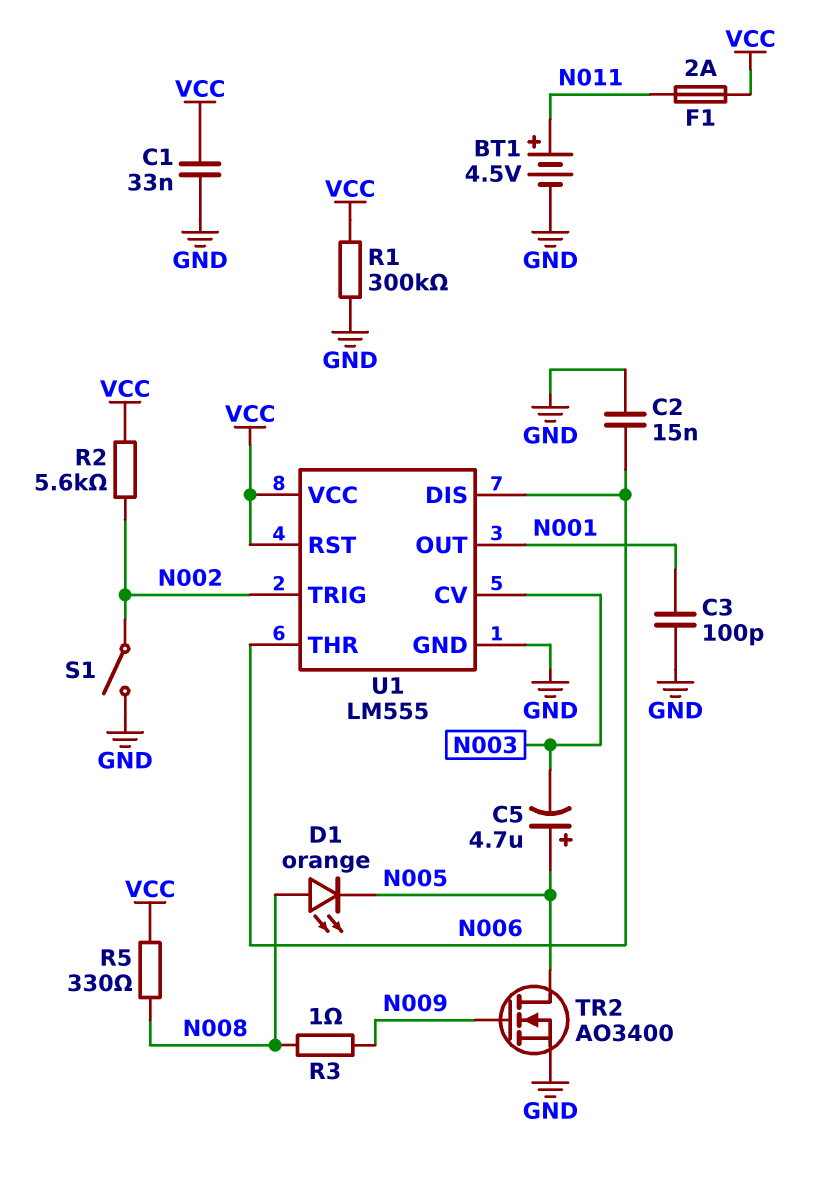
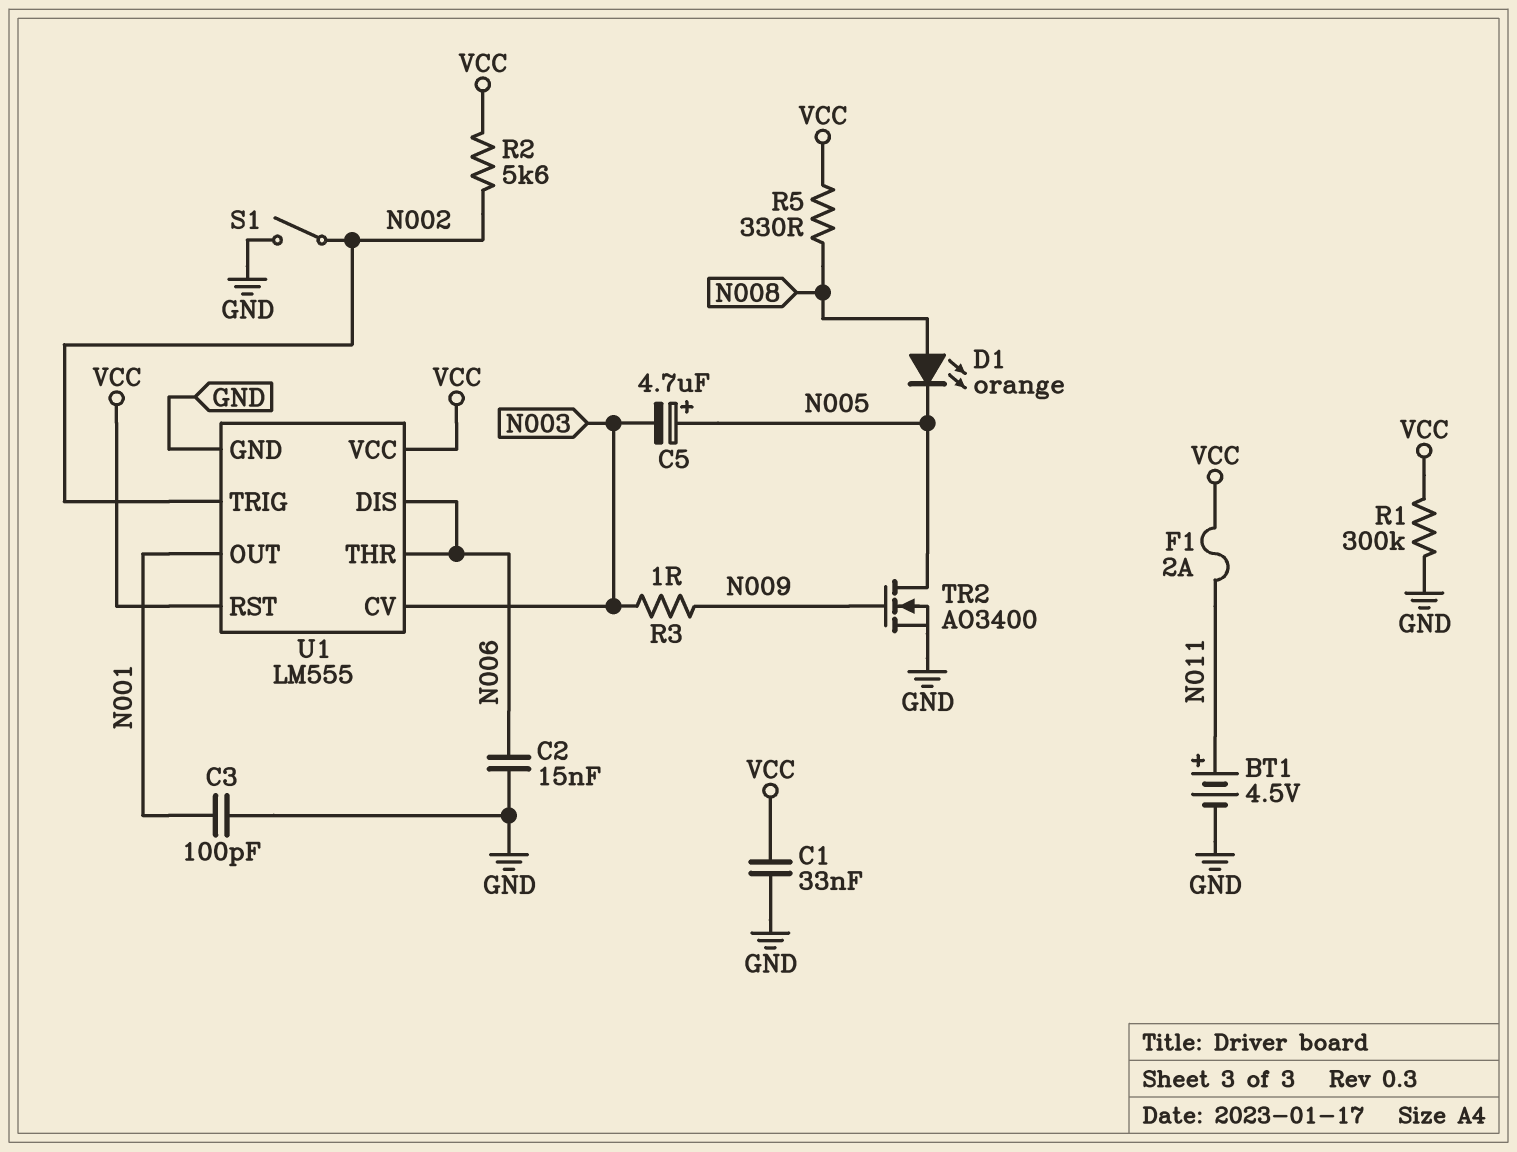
R3: 1 (N008, N009) -> 1 (N003, N009)

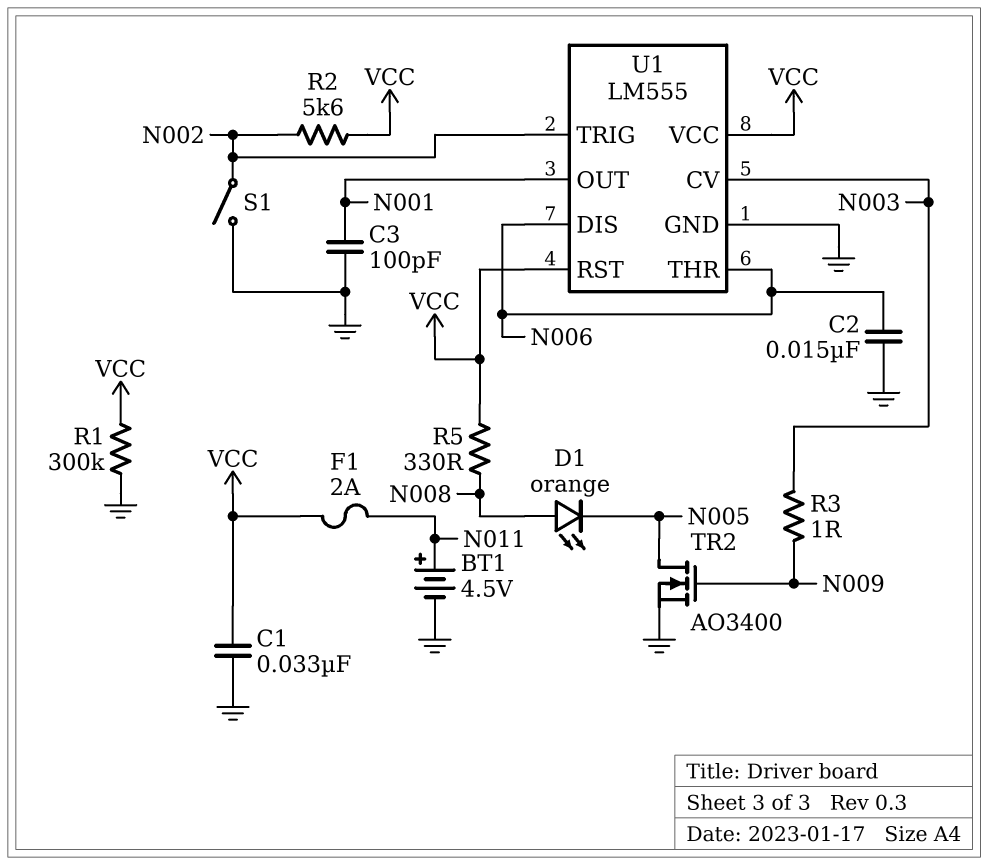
C5: 4.7uF (plus N005, minus N003) -> none

